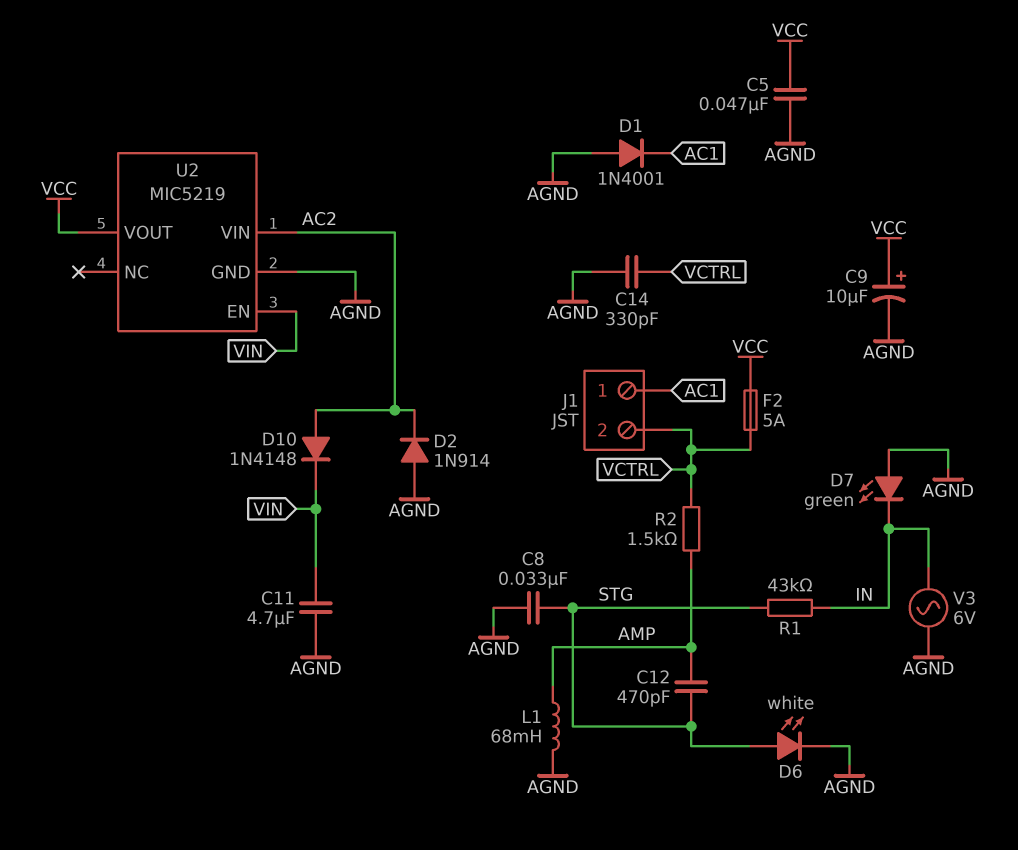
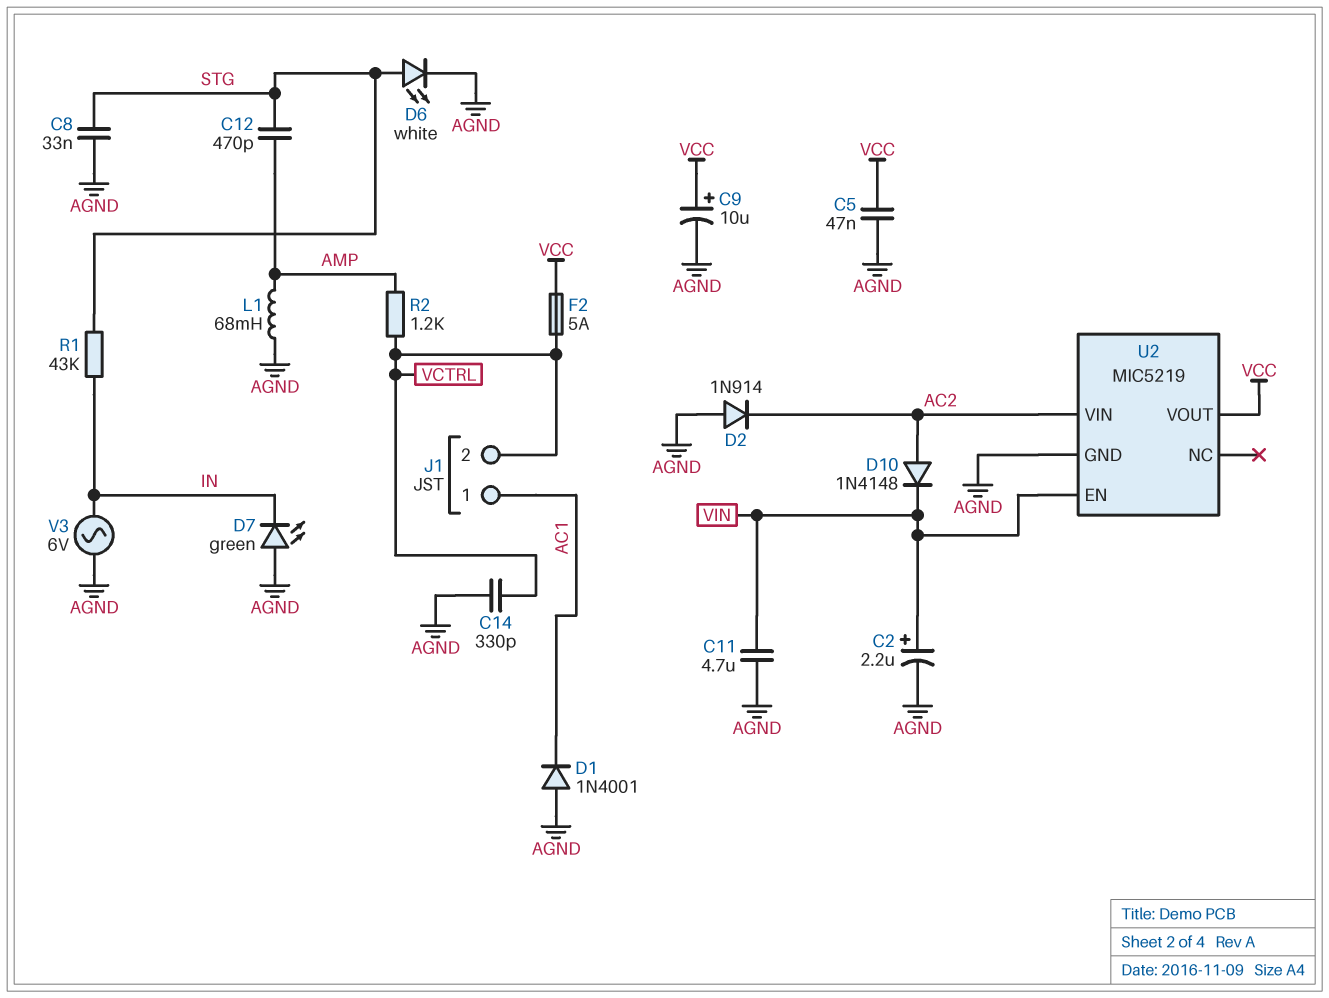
C2: none -> 2.2uF (plus VIN, minus AGND)
R2: 1.5k (AMP, VCTRL) -> 1.2k (AMP, VCTRL)

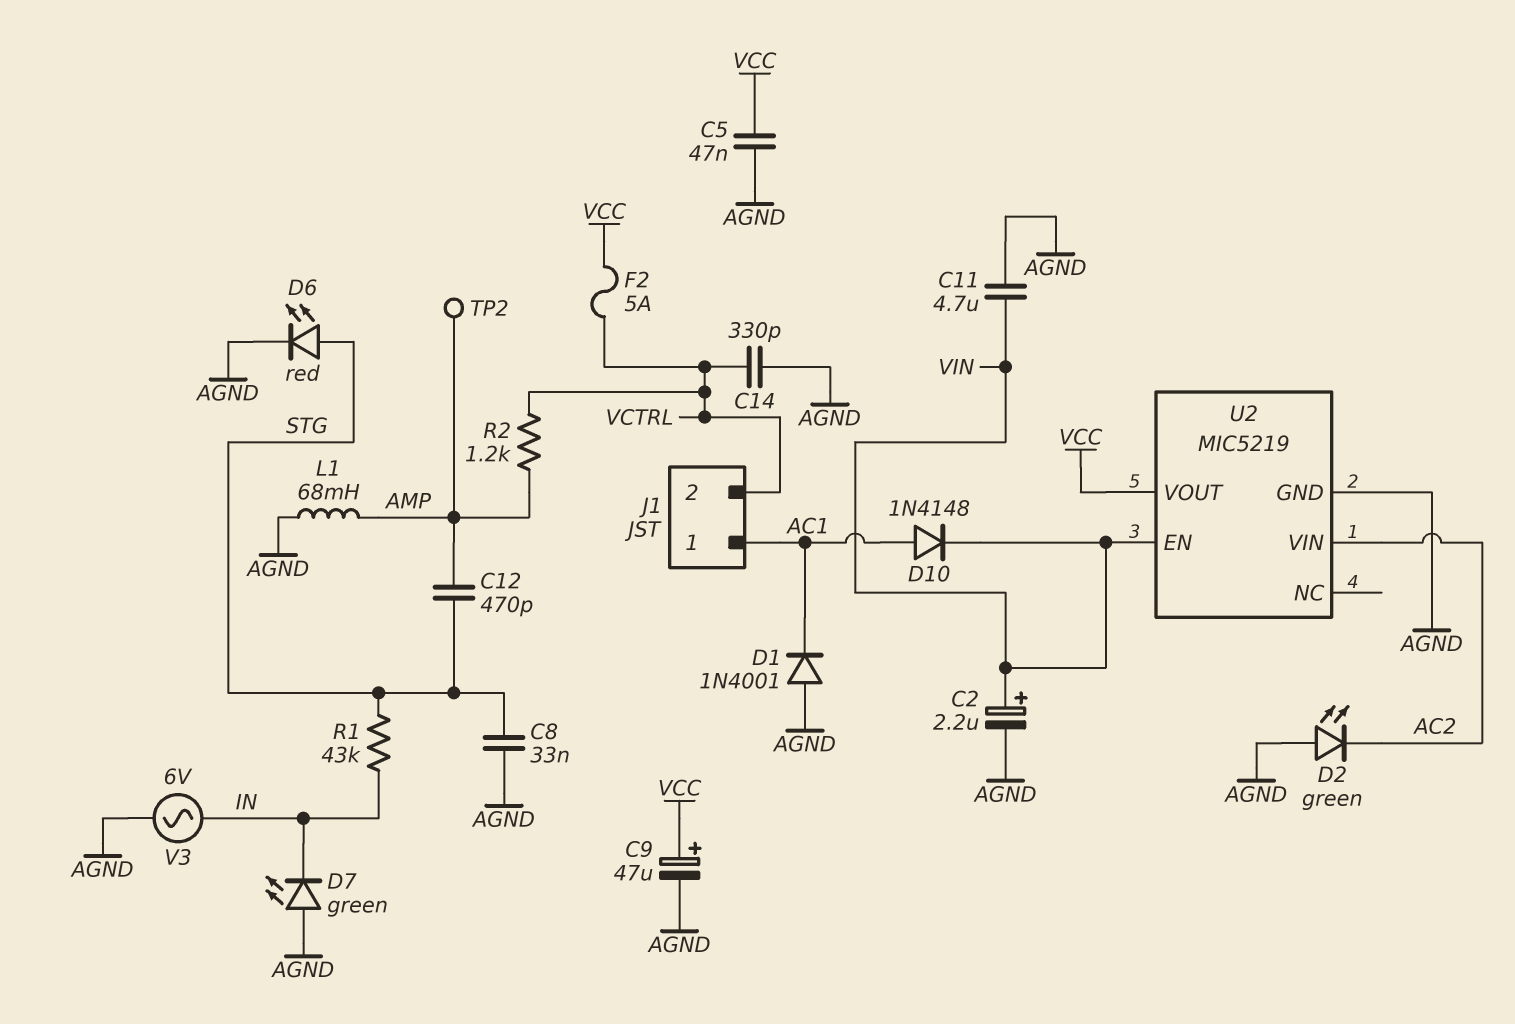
C9: 10uF (plus VCC, minus AGND) -> 47uF (plus VCC, minus AGND)
D2: diode 1N914 (A AGND, K AC2) -> LED green (A AGND, K AC2)
D6: LED white (A STG, K AGND) -> LED red (A STG, K AGND)
D10: diode 1N4148 (A AC2, K VIN) -> diode 1N4148 (A AC1, K VIN)
TP2: none -> test point (AMP)

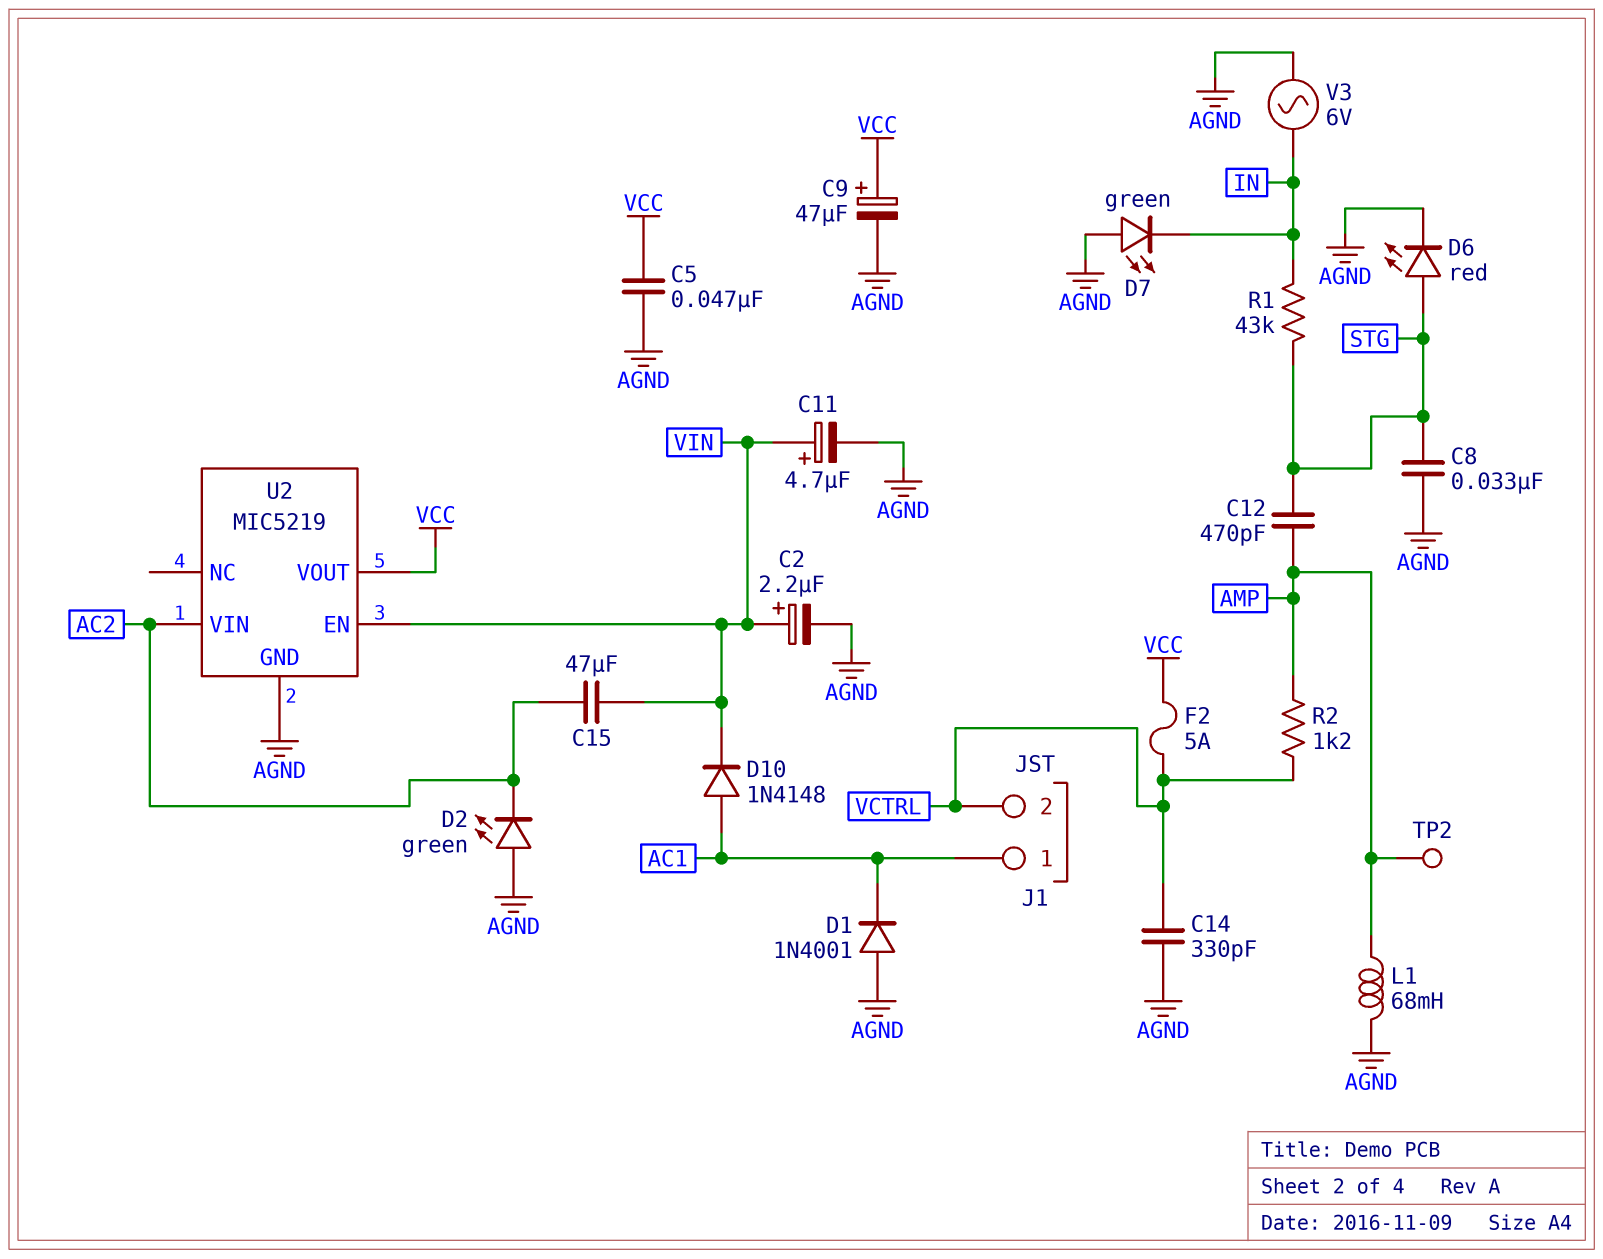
C11: 4.7uF (AGND, VIN) -> 4.7uF (plus VIN, minus AGND)
C15: none -> 47uF (AC2, VIN)

